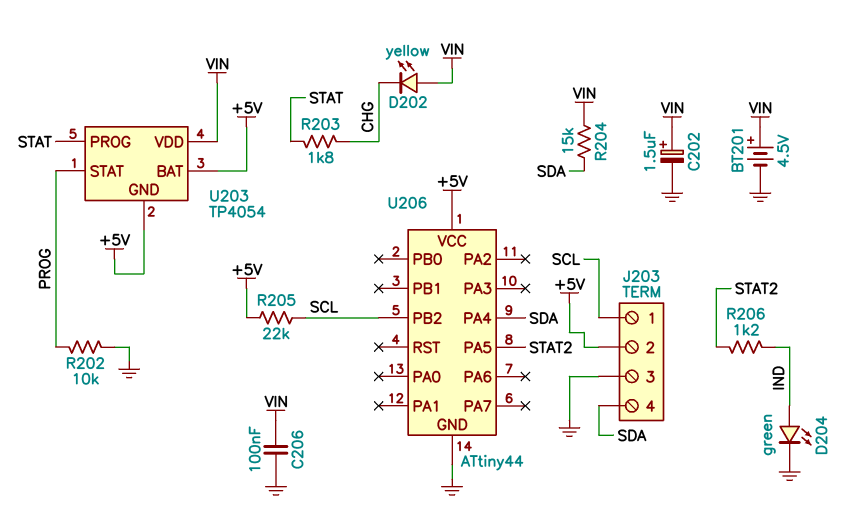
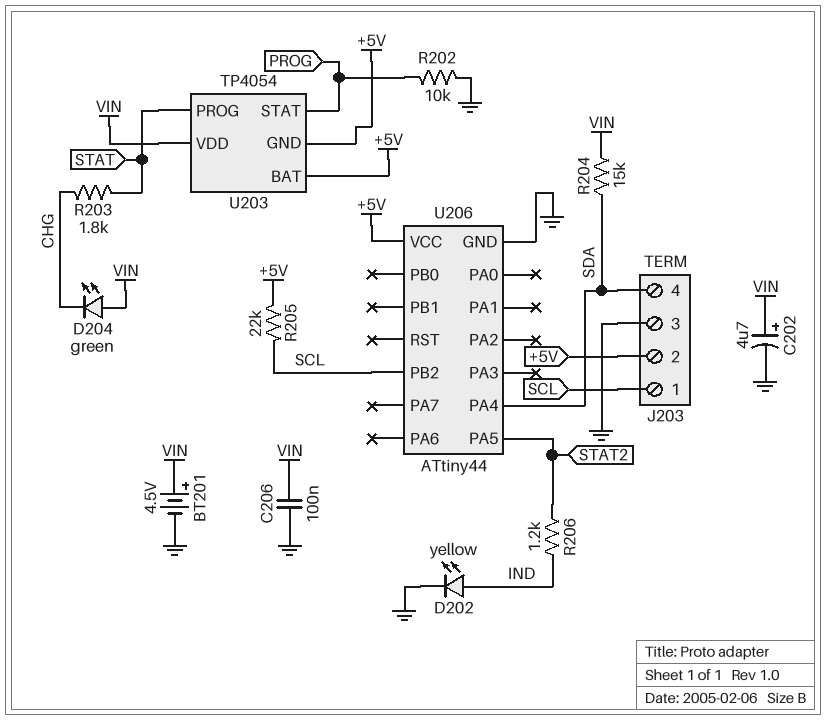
C202: 1.5uF (plus VIN, minus GND) -> 4.7uF (plus VIN, minus GND)
D202: LED yellow (A VIN, K CHG) -> LED yellow (A IND, K GND)
D204: LED green (A IND, K GND) -> LED green (A VIN, K CHG)

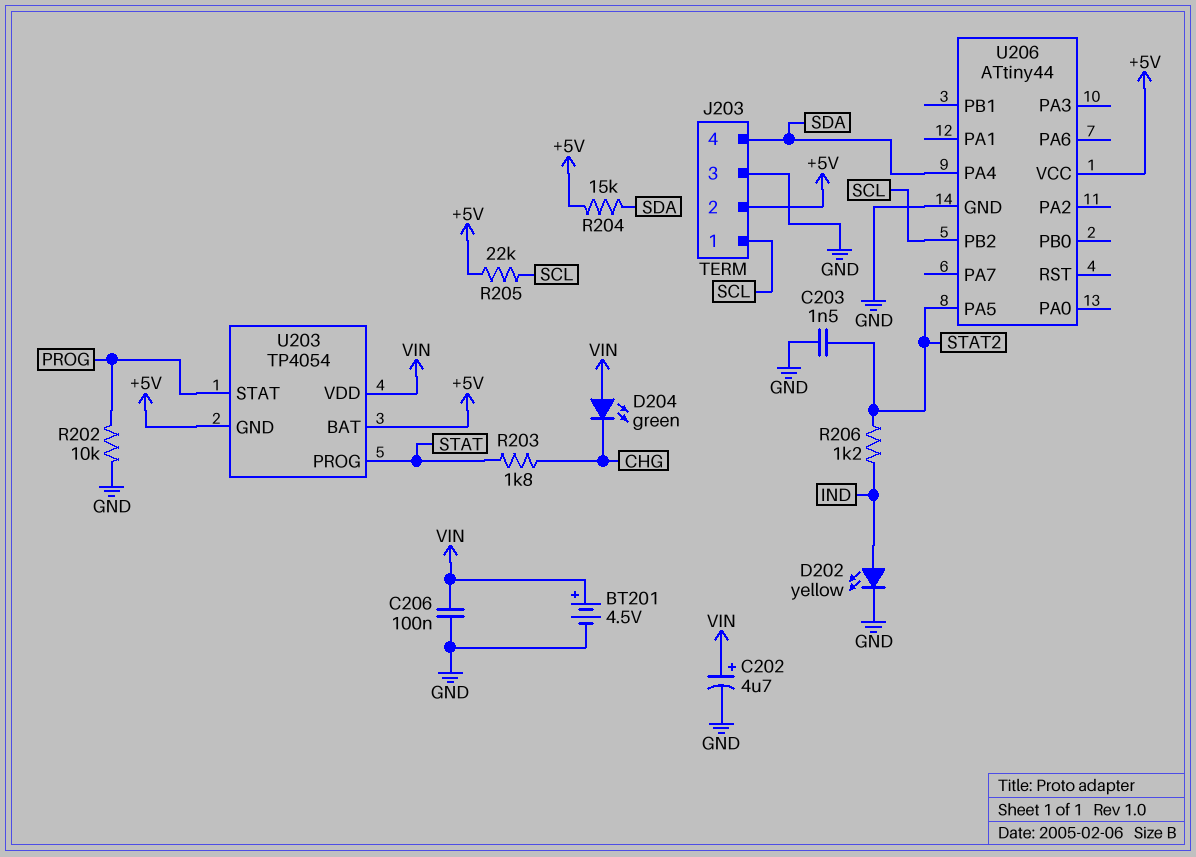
C203: none -> 1.5nF (GND, STAT2)
R204: 15k (SDA, VIN) -> 15k (+5V, SDA)

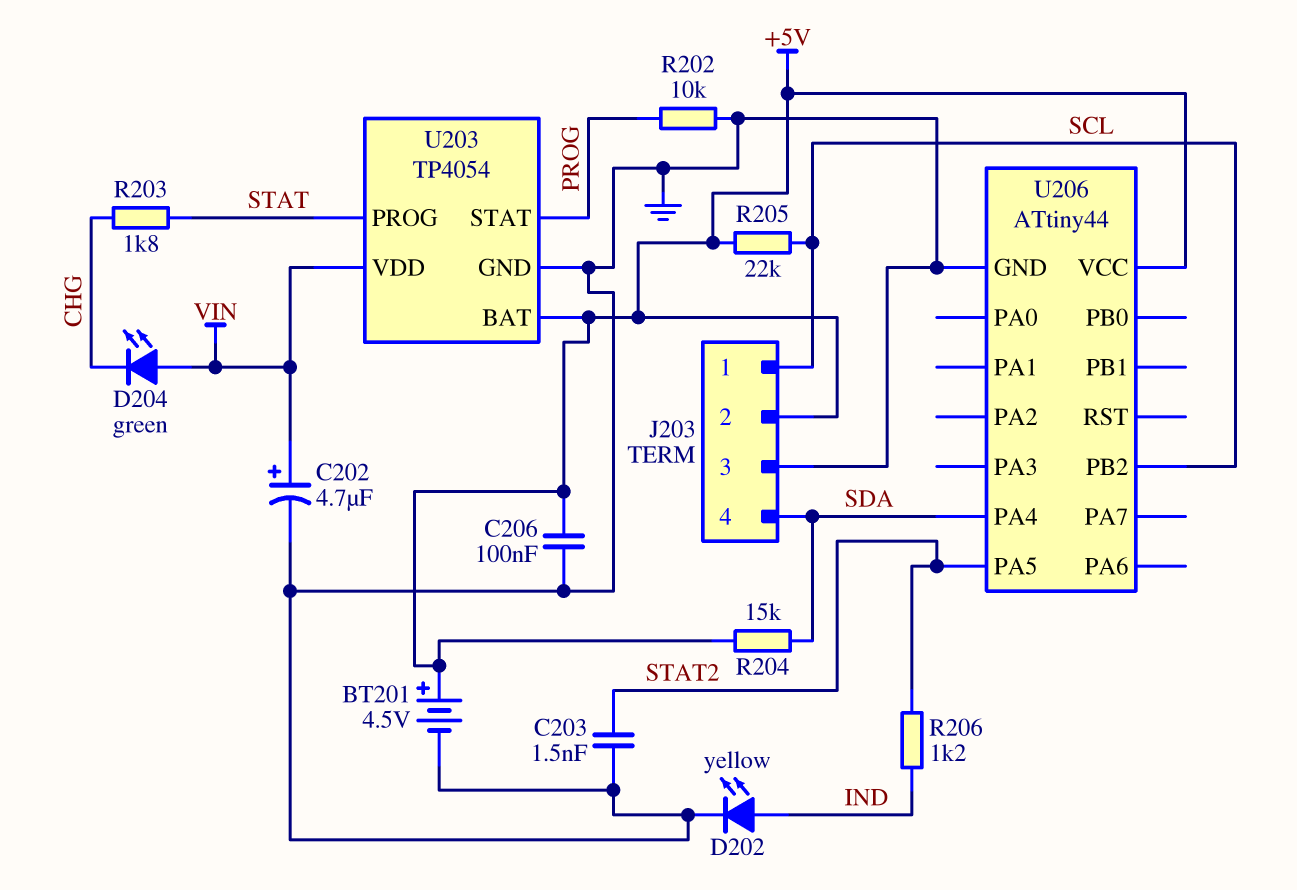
BT201: 4.5V (plus VIN, minus GND) -> 4.5V (plus +5V, minus GND)
C206: 100nF (GND, VIN) -> 100nF (+5V, GND)
U203 pin GND: +5V -> GND

